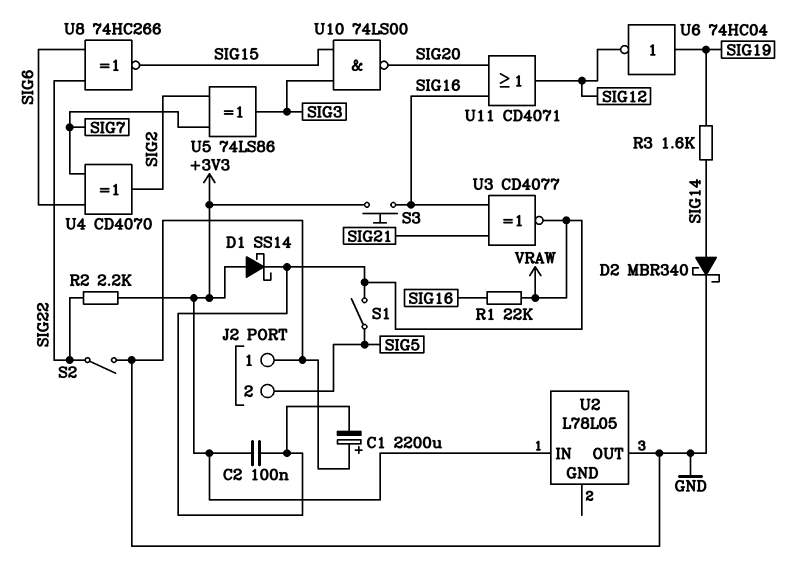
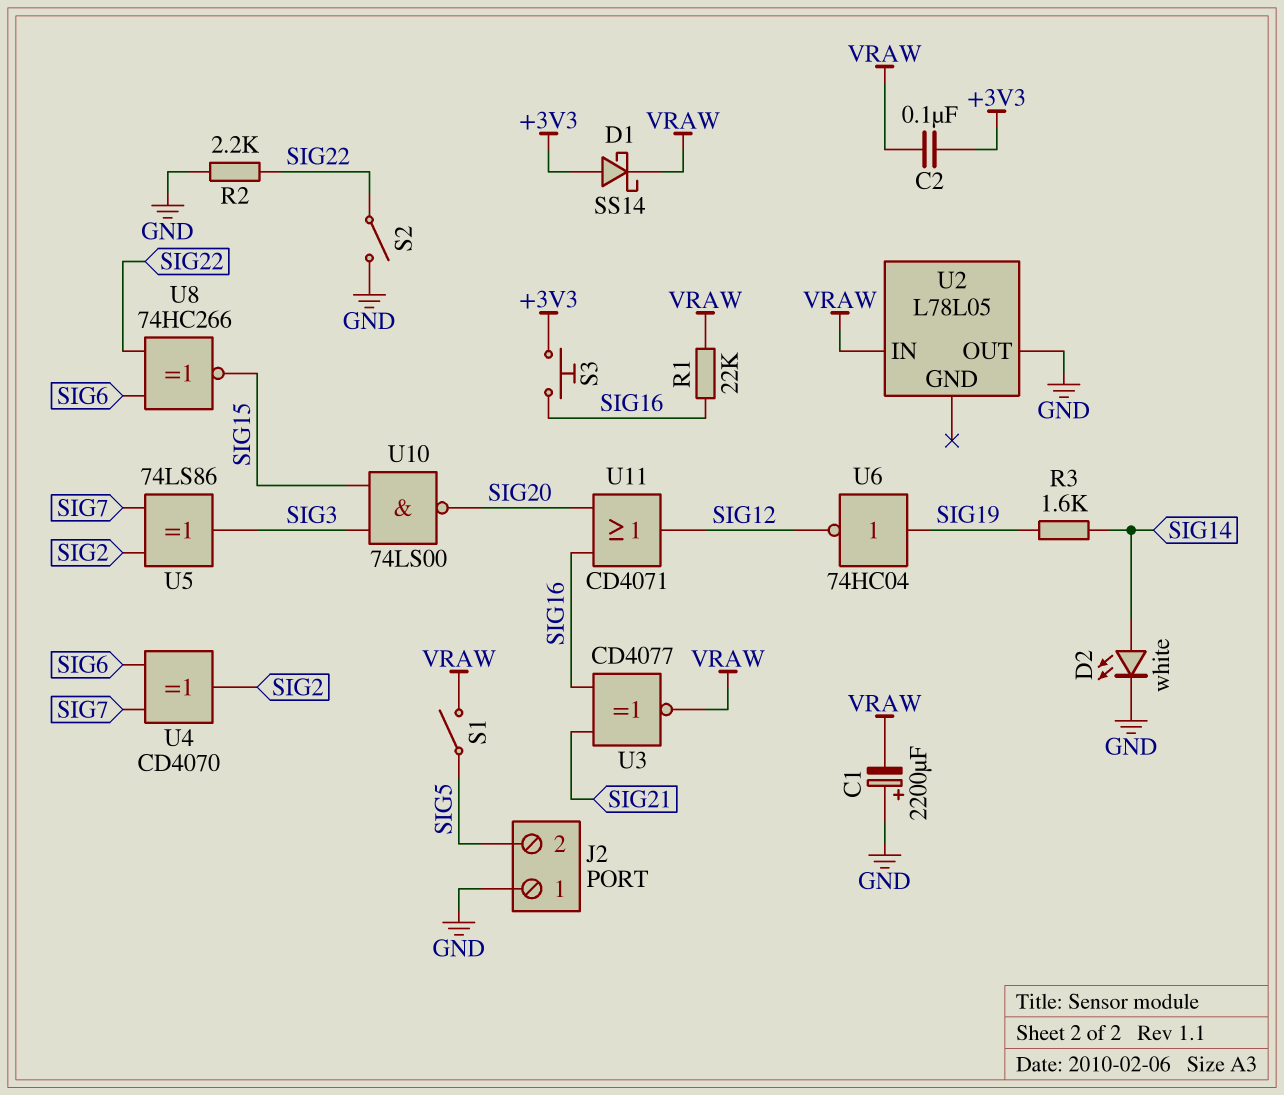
D2: schottky MBR340 (A SIG14, K GND) -> LED white (A SIG14, K GND)
R2: 2.2k (+3V3, SIG22) -> 2.2k (GND, SIG22)
U2 pin IN: +3V3 -> VRAW

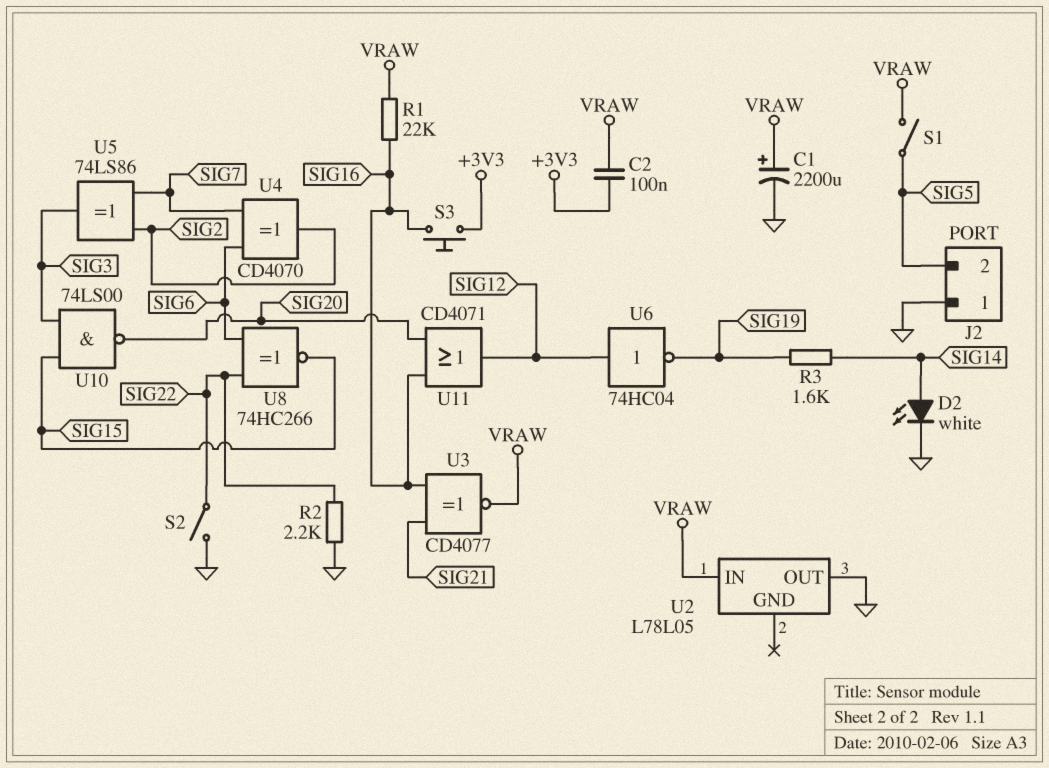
C1: 2200uF (plus GND, minus VRAW) -> 2200uF (plus VRAW, minus GND)
D1: schottky SS14 (A +3V3, K VRAW) -> none
U6: NOT 74HC04 (in SIG19, out SIG12) -> NOT 74HC04 (in SIG12, out SIG19)

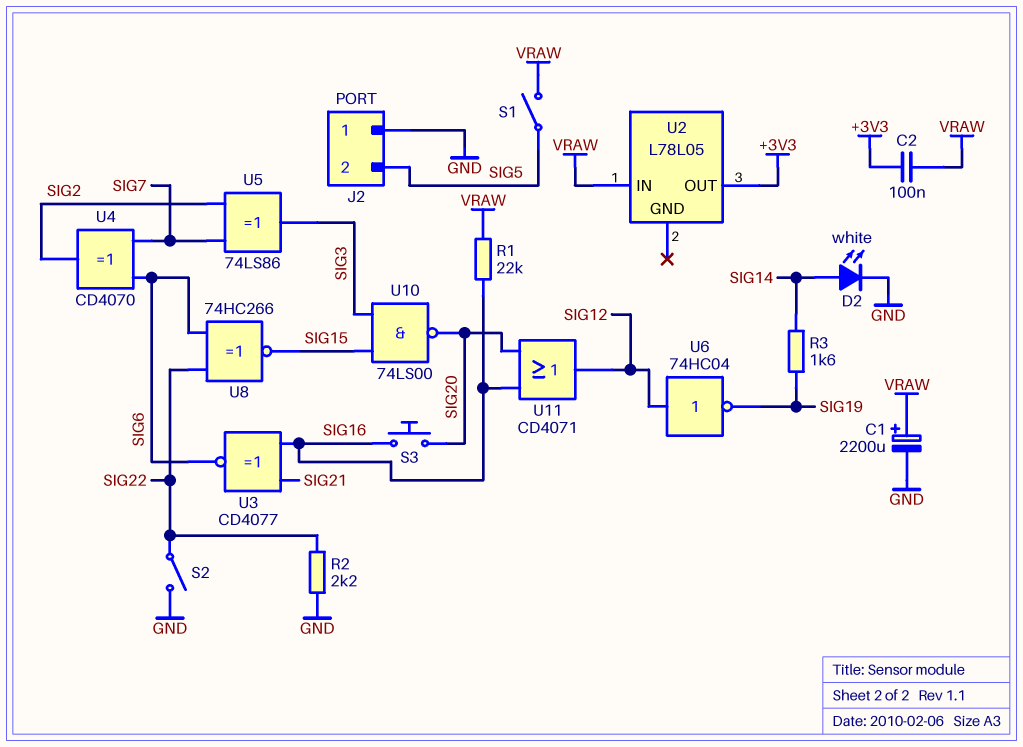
S3: button (+3V3, SIG16) -> button (SIG16, SIG20)
U2 pin OUT: GND -> +3V3
U3: XNOR CD4077 (in SIG16, in SIG21, out VRAW) -> XNOR CD4077 (in SIG16, in SIG21, out SIG6)

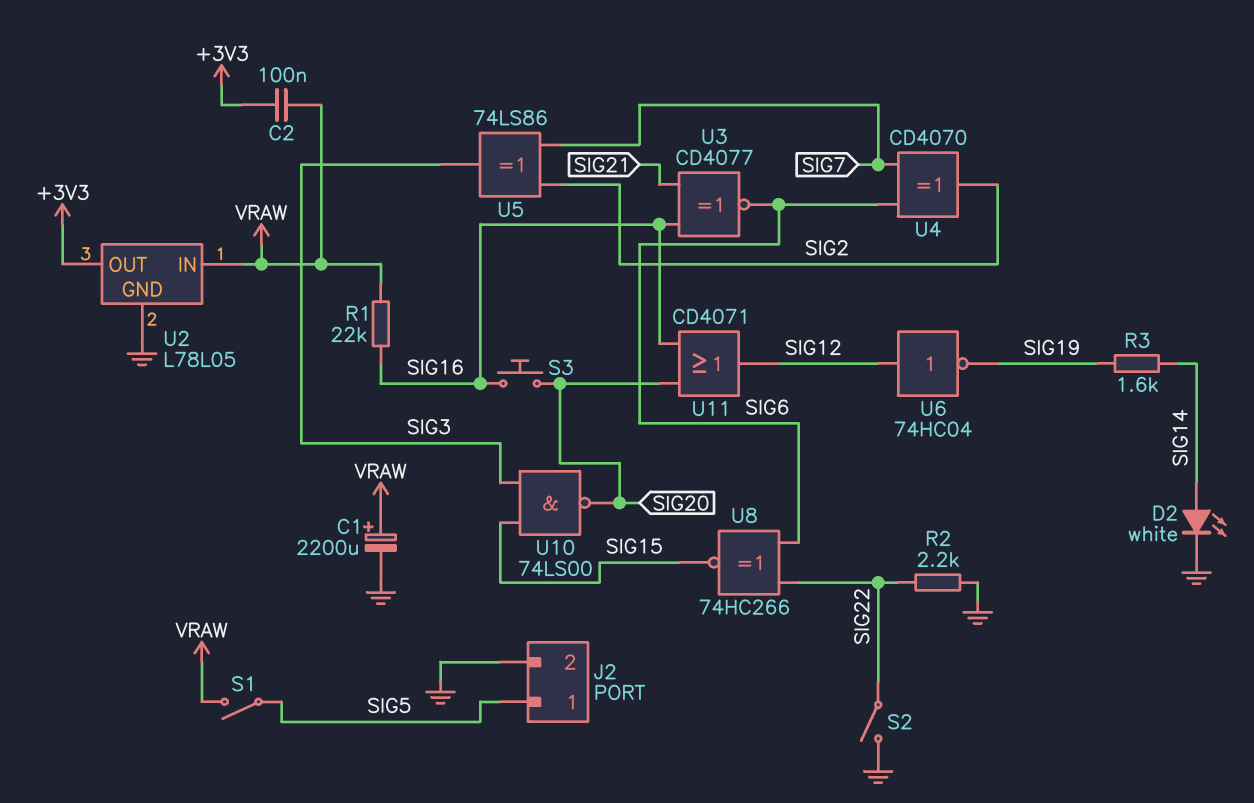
J2 pin 1: GND -> SIG5
J2 pin 2: SIG5 -> GND
U2 pin GND: none -> GND

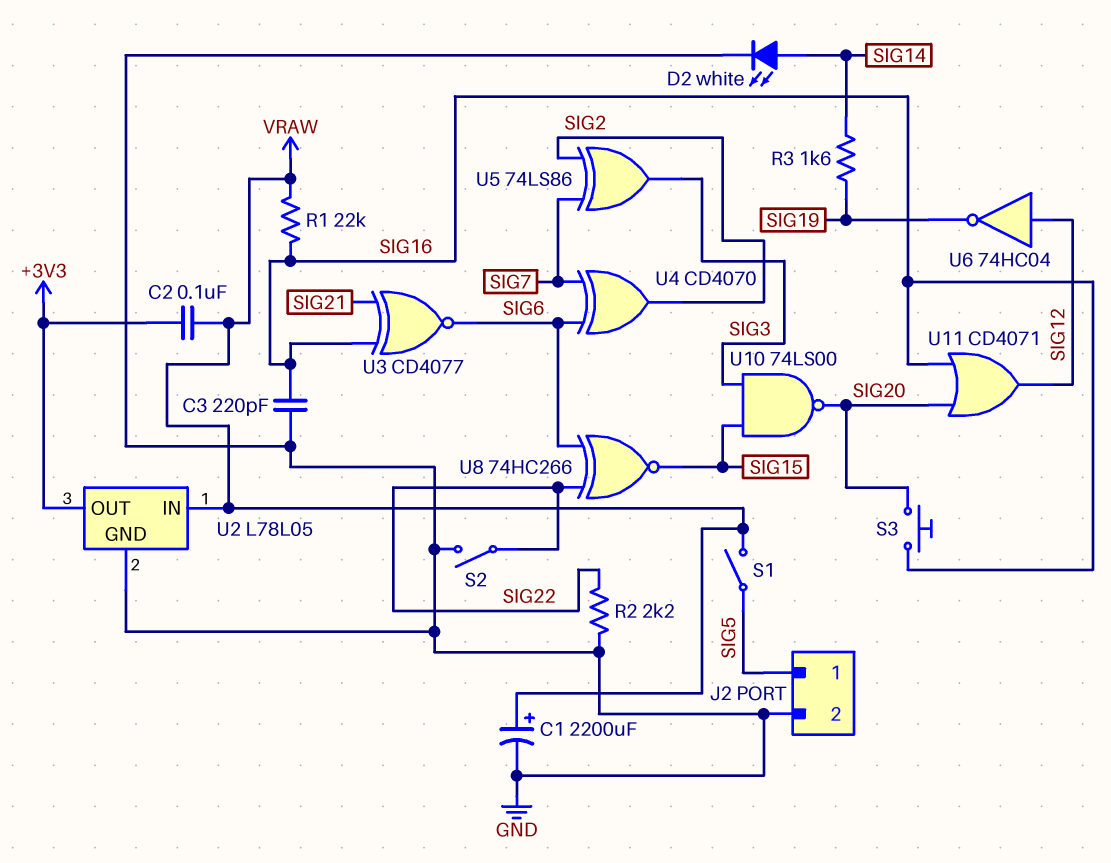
C3: none -> 220pF (GND, SIG16)

